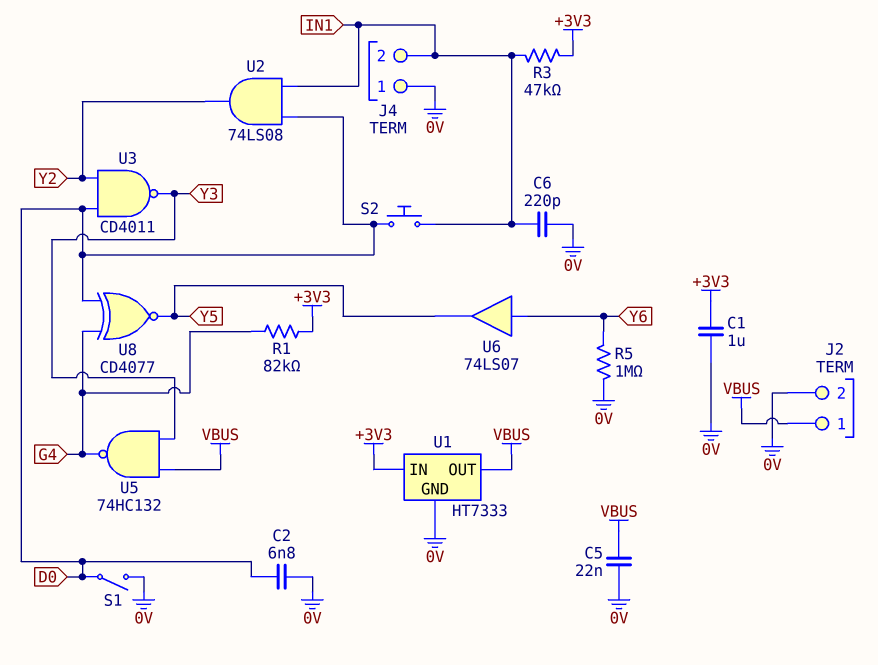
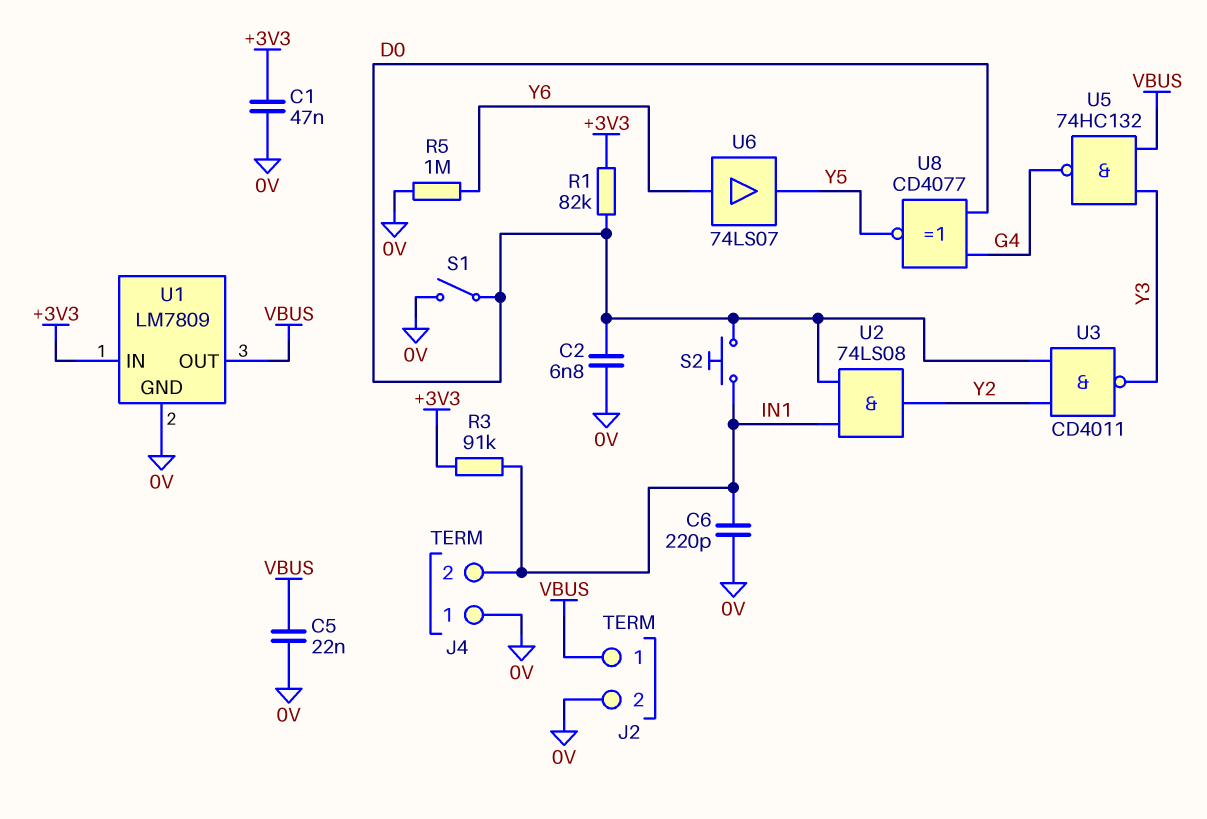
C1: 1uF (+3V3, 0V) -> 47nF (+3V3, 0V)
R1: 82k (+3V3, G4) -> 82k (+3V3, D0)
R3: 47k (+3V3, IN1) -> 91k (+3V3, IN1)
U1: HT7333 -> LM7809

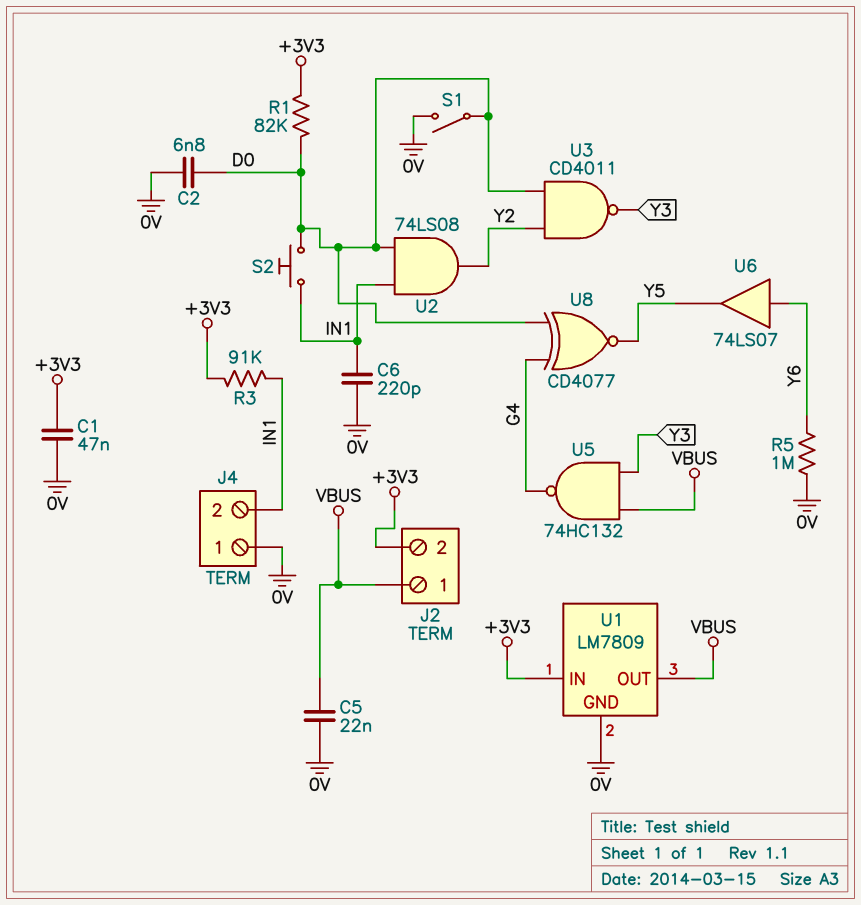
J2 pin 2: 0V -> +3V3

